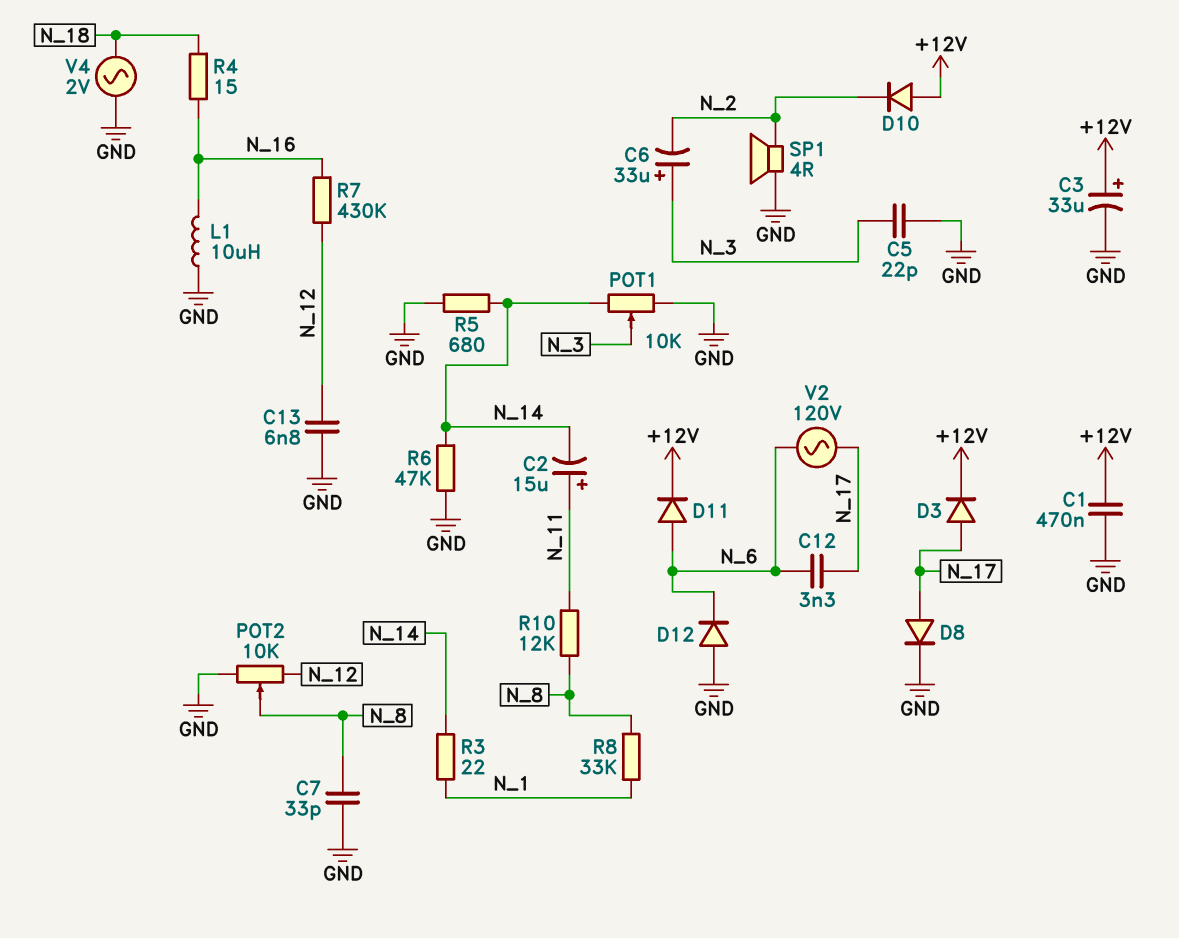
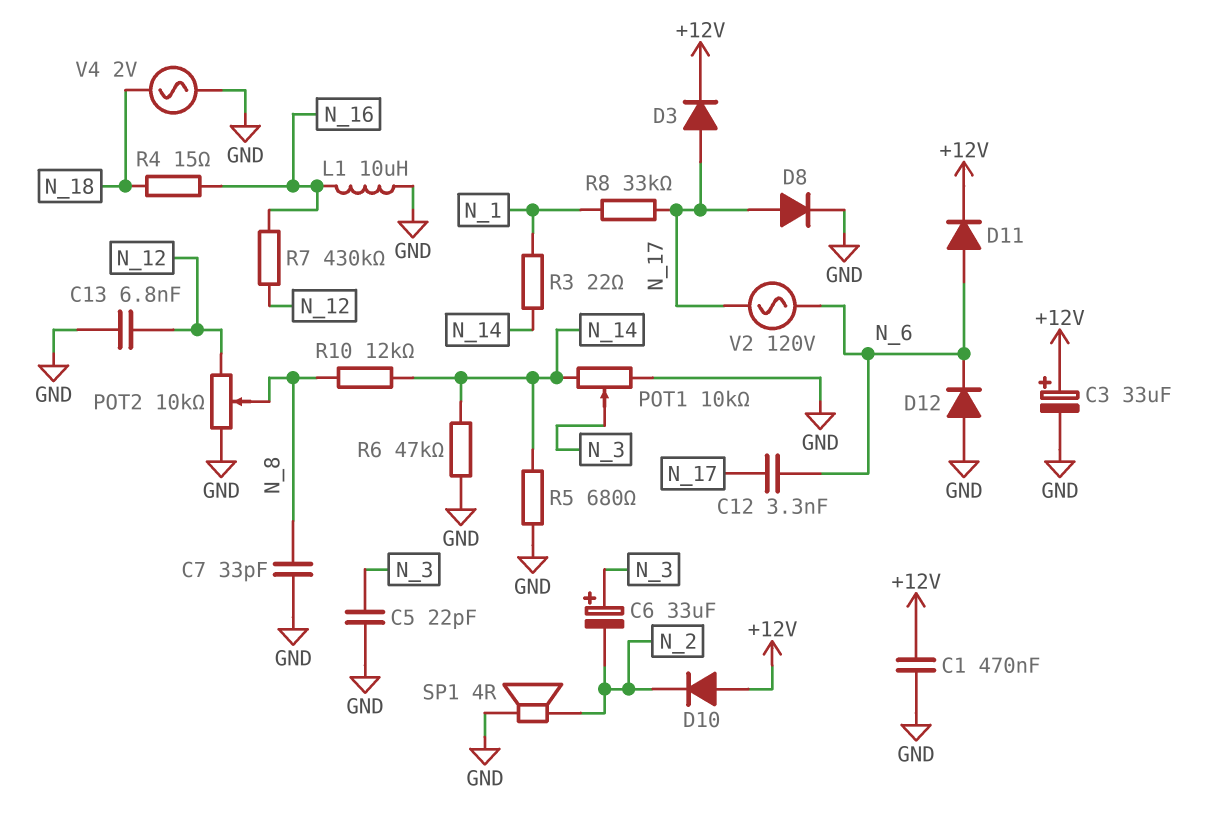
C2: 15uF (plus N_11, minus N_14) -> none
R8: 33k (N_1, N_8) -> 33k (N_1, N_17)
R10: 12k (N_8, N_11) -> 12k (N_8, N_14)

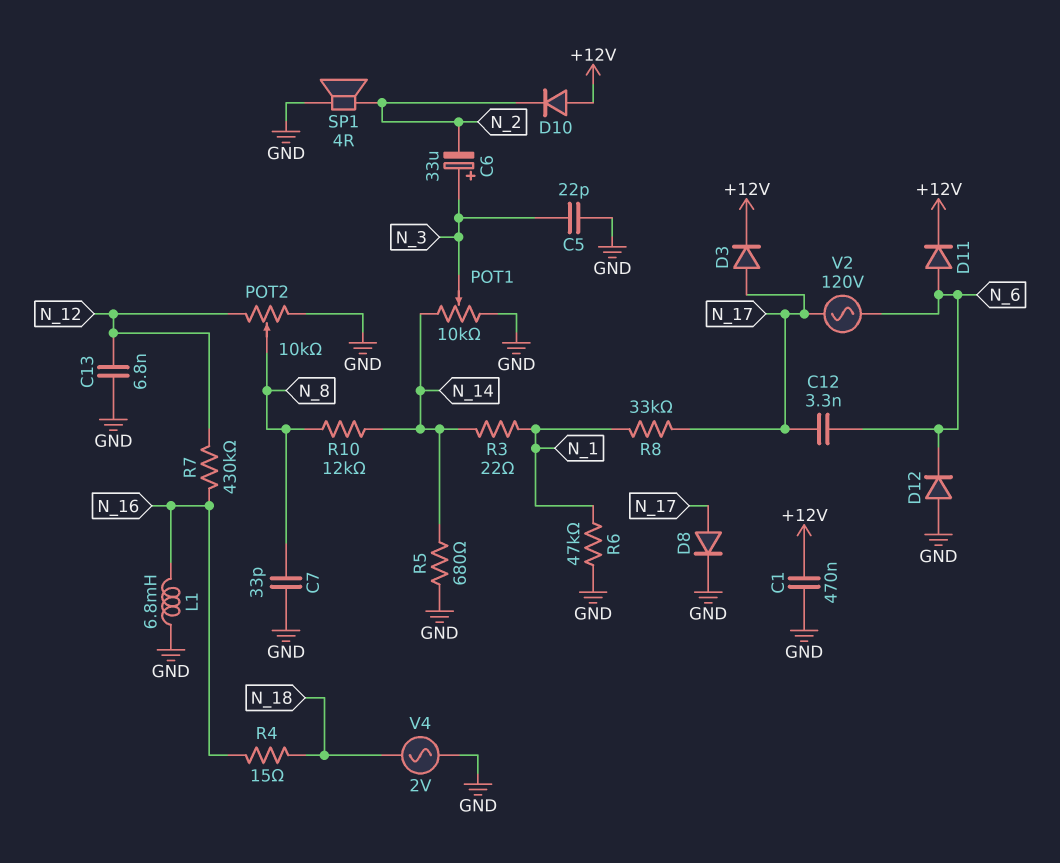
C3: 33uF (plus +12V, minus GND) -> none
L1: 10uH (GND, N_16) -> 6.8mH (GND, N_16)
R6: 47k (GND, N_14) -> 47k (GND, N_1)

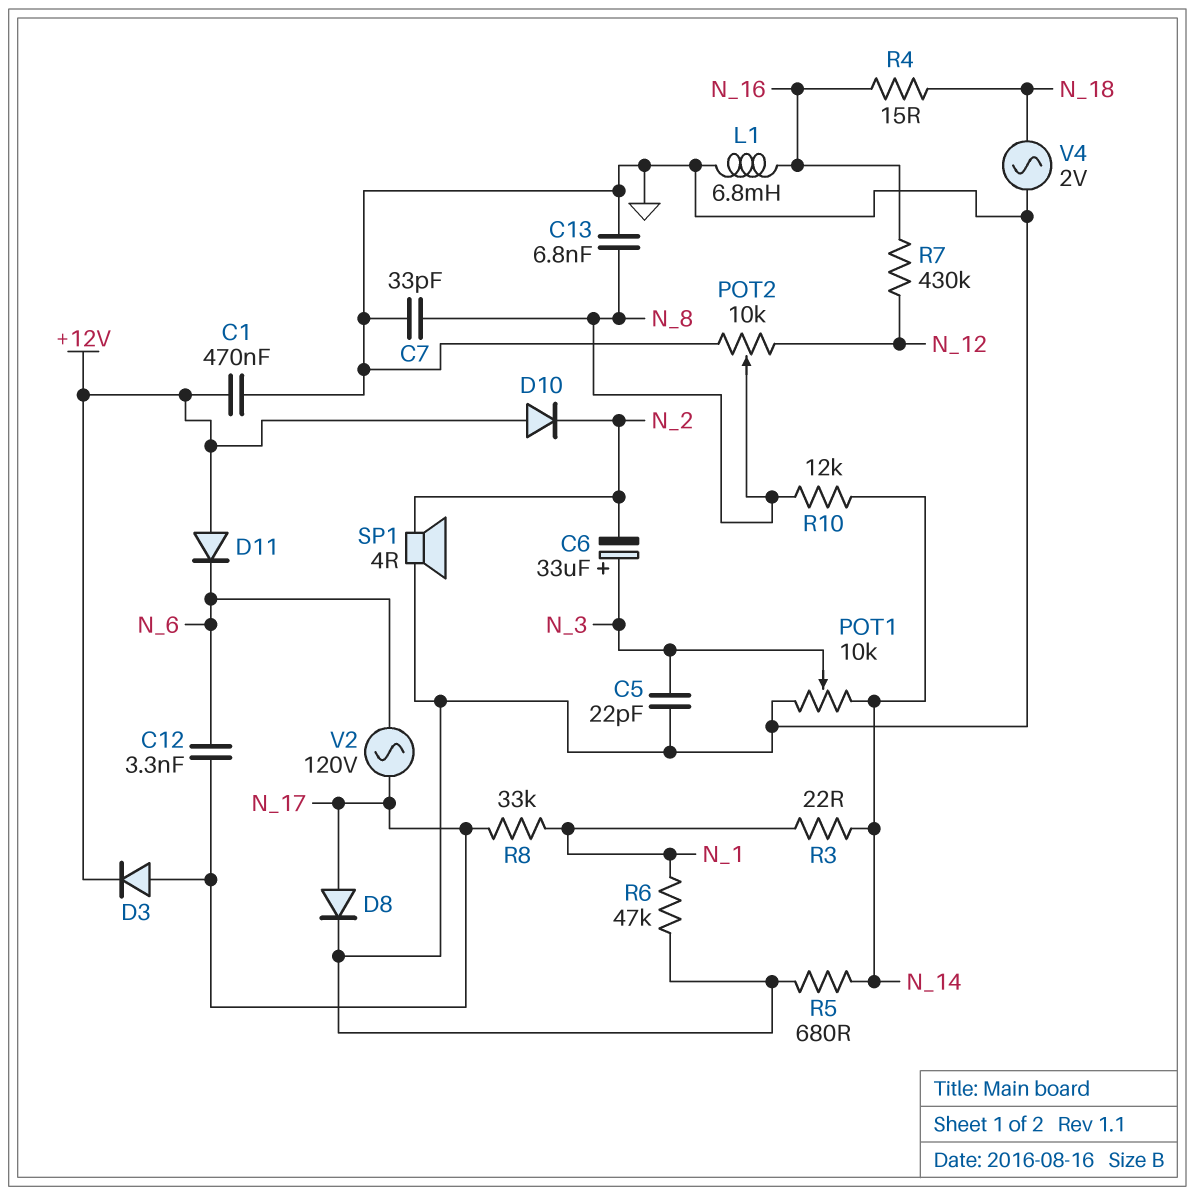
C13: 6.8nF (GND, N_12) -> 6.8nF (GND, N_8)
D11: diode (A N_6, K +12V) -> diode (A +12V, K N_6)
D12: diode (A GND, K N_6) -> none

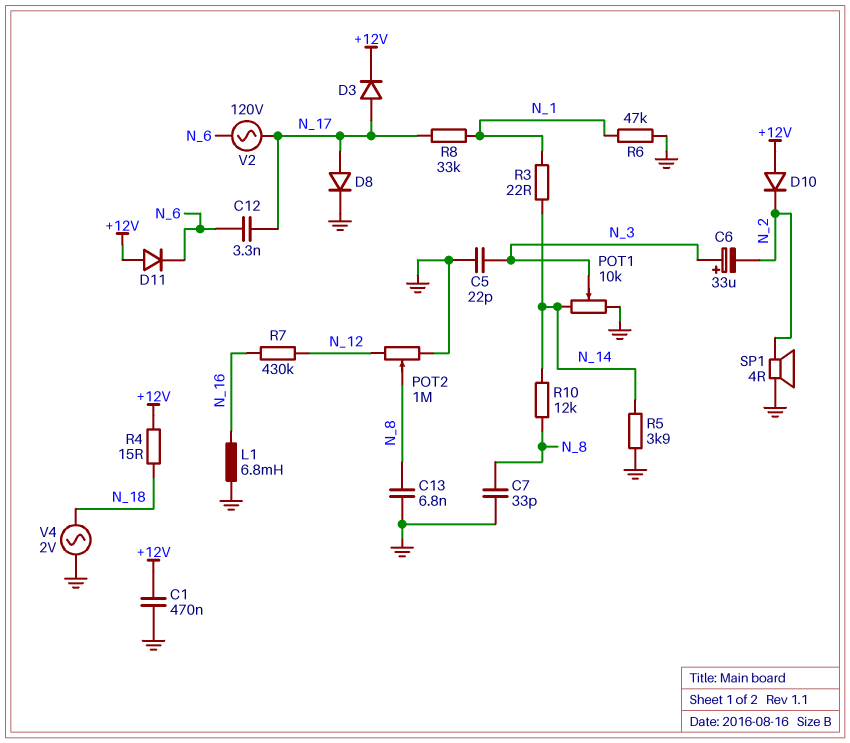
POT2: 10k (GND, N_12, wiper N_8) -> 1M (GND, N_12, wiper N_8)
R4: 15 (N_16, N_18) -> 15 (+12V, N_18)
R5: 680 (GND, N_14) -> 3.9k (GND, N_14)

